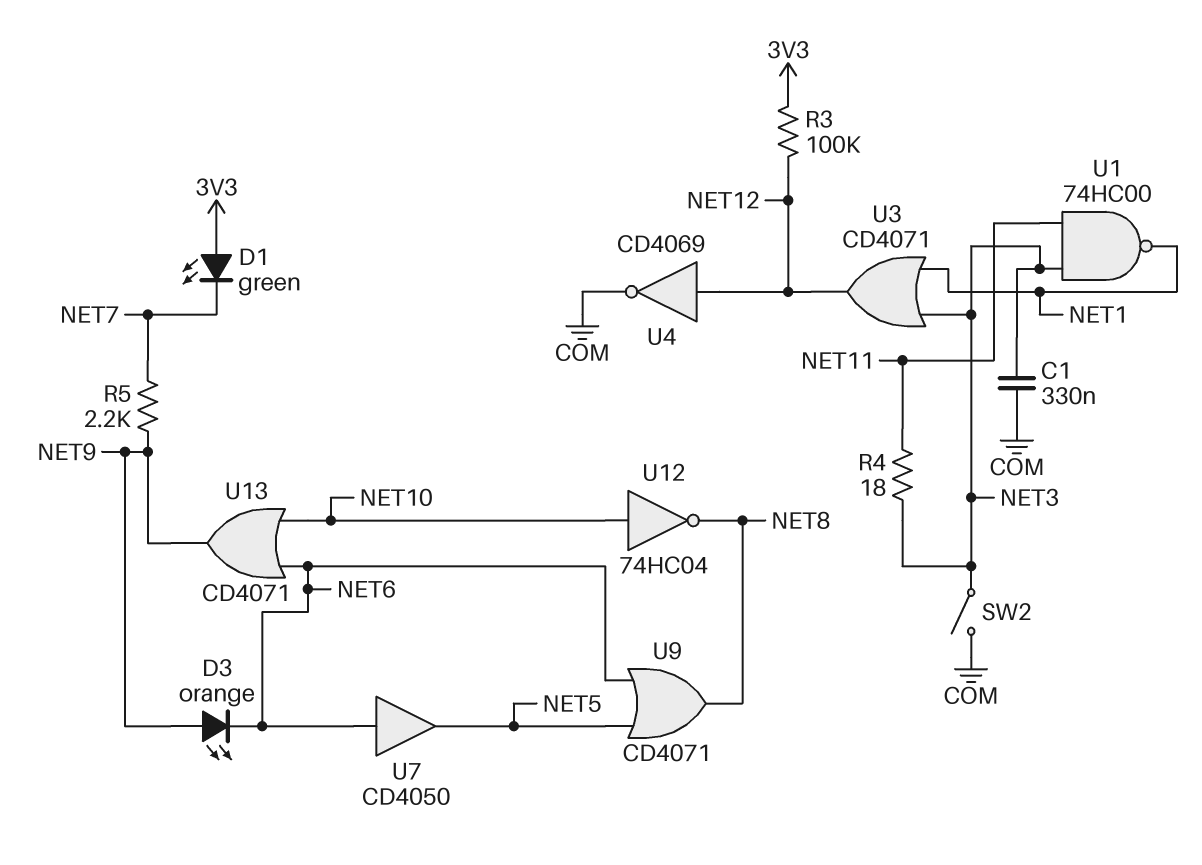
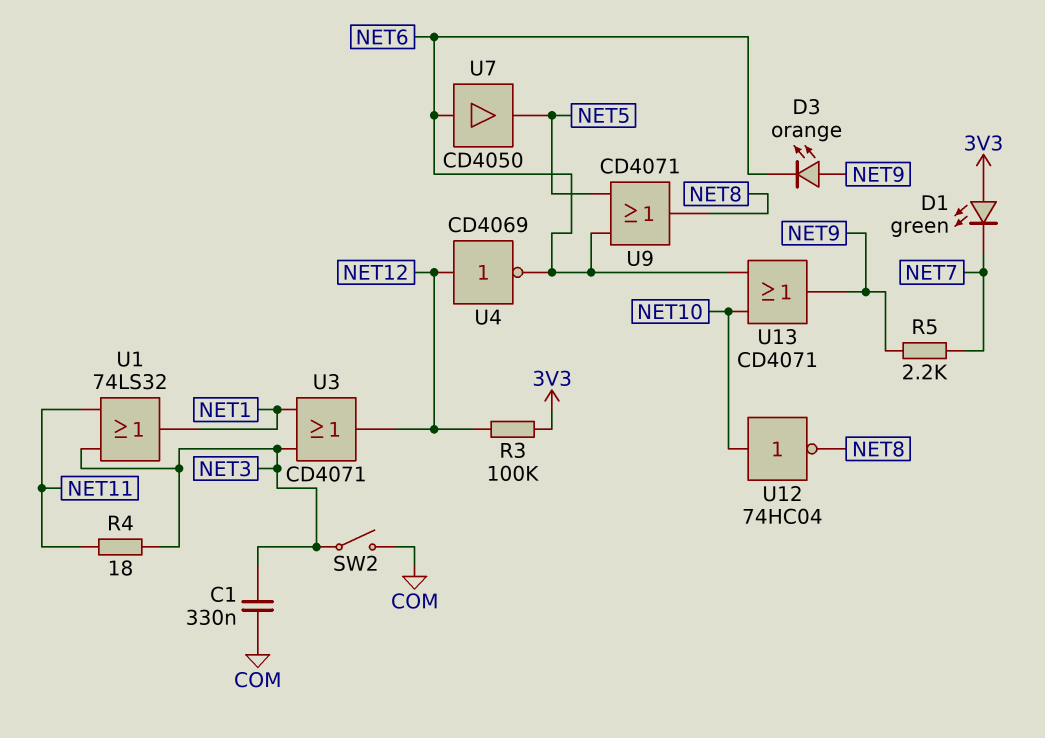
U1: NAND 74HC00 (in NET3, in NET11, out NET1) -> OR 74LS32 (in NET3, in NET11, out NET1)
U4: NOT CD4069 (in NET12, out COM) -> NOT CD4069 (in NET12, out NET6)

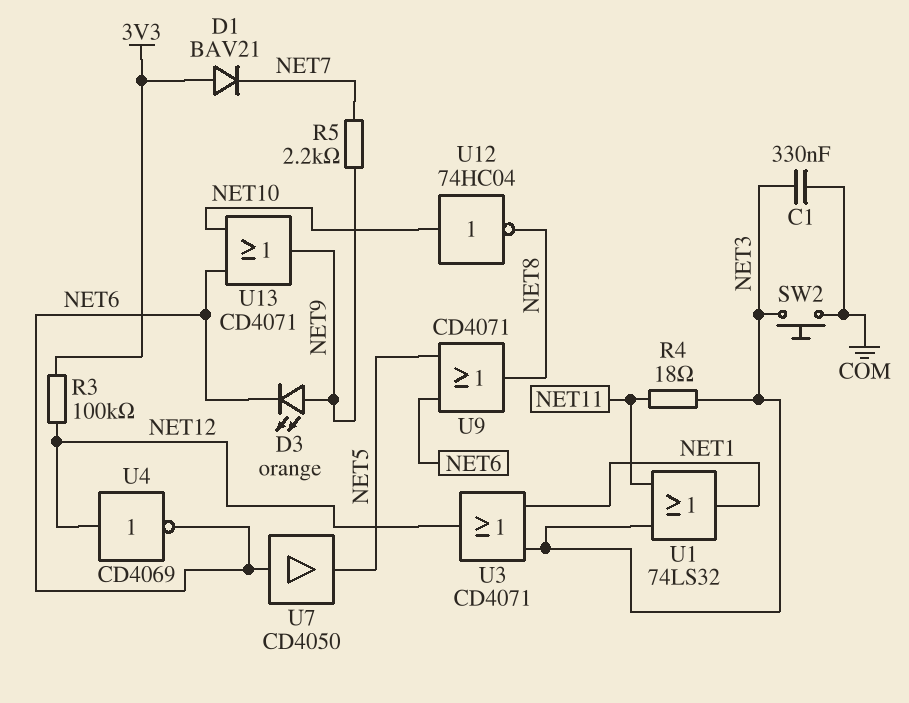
D1: LED green (A 3V3, K NET7) -> diode BAV21 (A 3V3, K NET7)
SW2: switch (COM, NET3) -> button (COM, NET3)

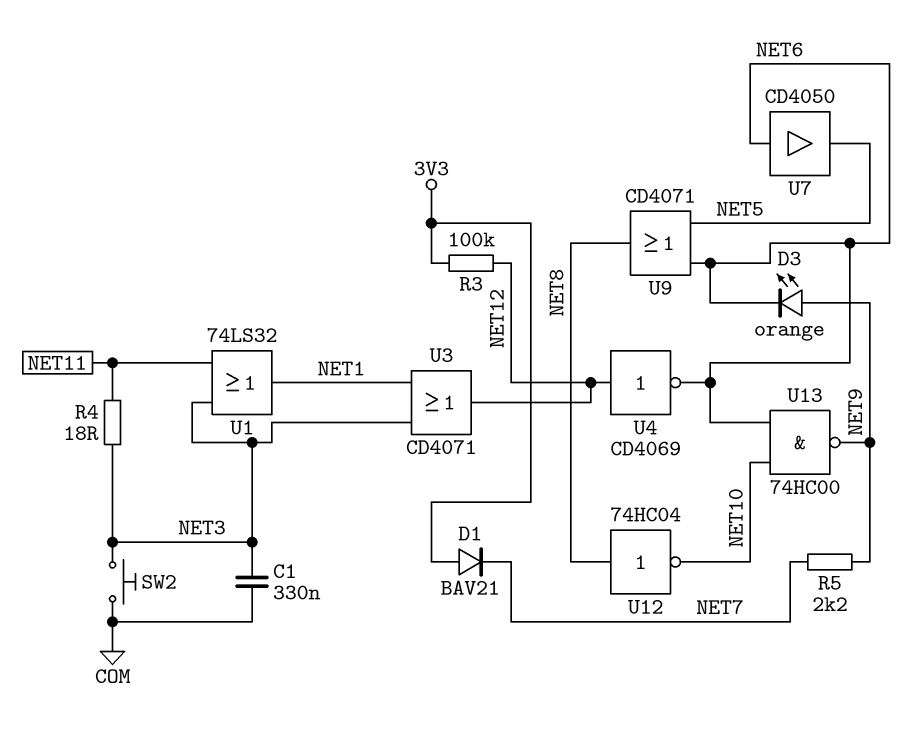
U12: NOT 74HC04 (in NET10, out NET8) -> NOT 74HC04 (in NET8, out NET10)
U13: OR CD4071 (in NET6, in NET10, out NET9) -> NAND 74HC00 (in NET6, in NET10, out NET9)

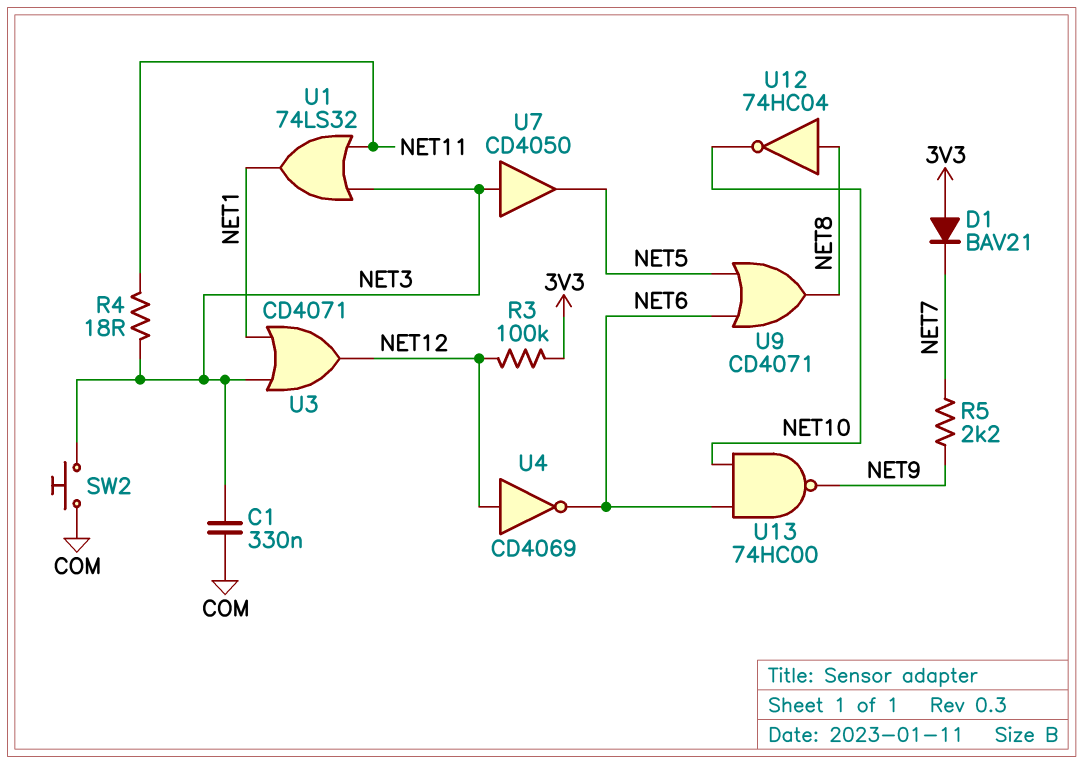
D3: LED orange (A NET9, K NET6) -> none
U7: buffer CD4050 (in NET6, out NET5) -> buffer CD4050 (in NET3, out NET5)

